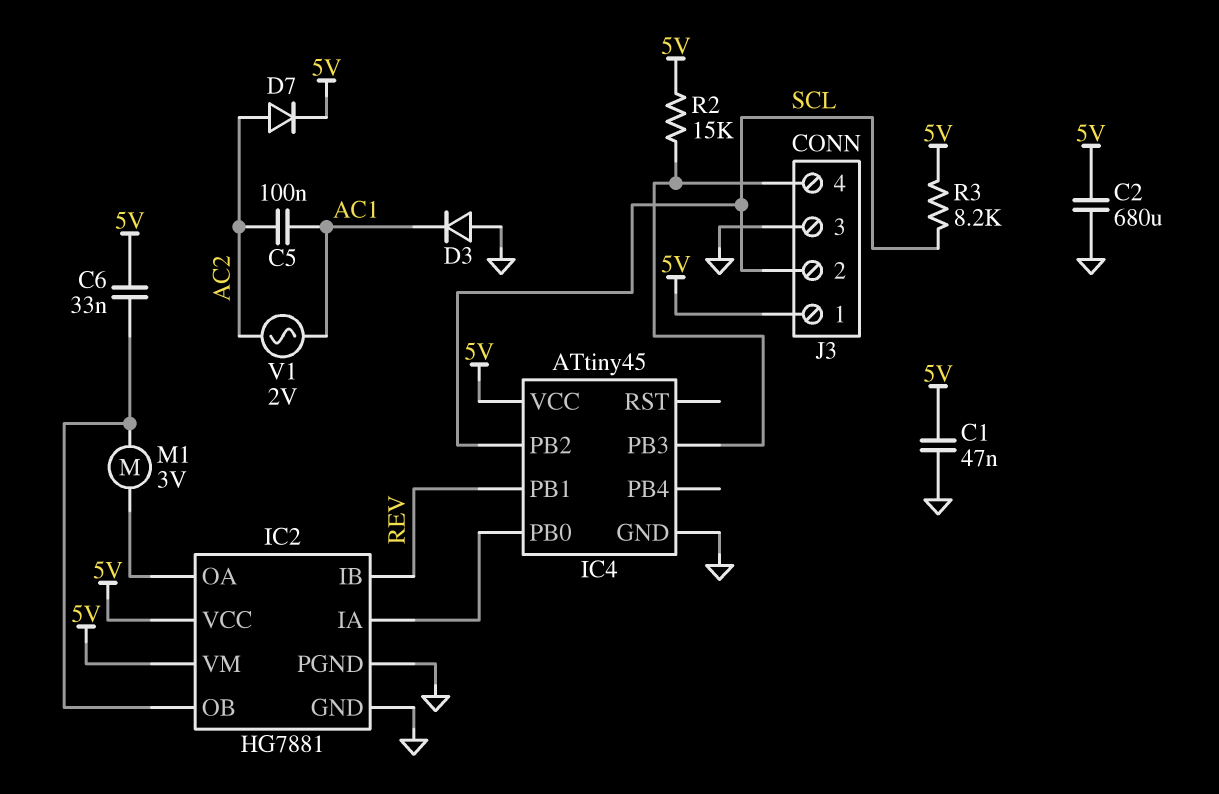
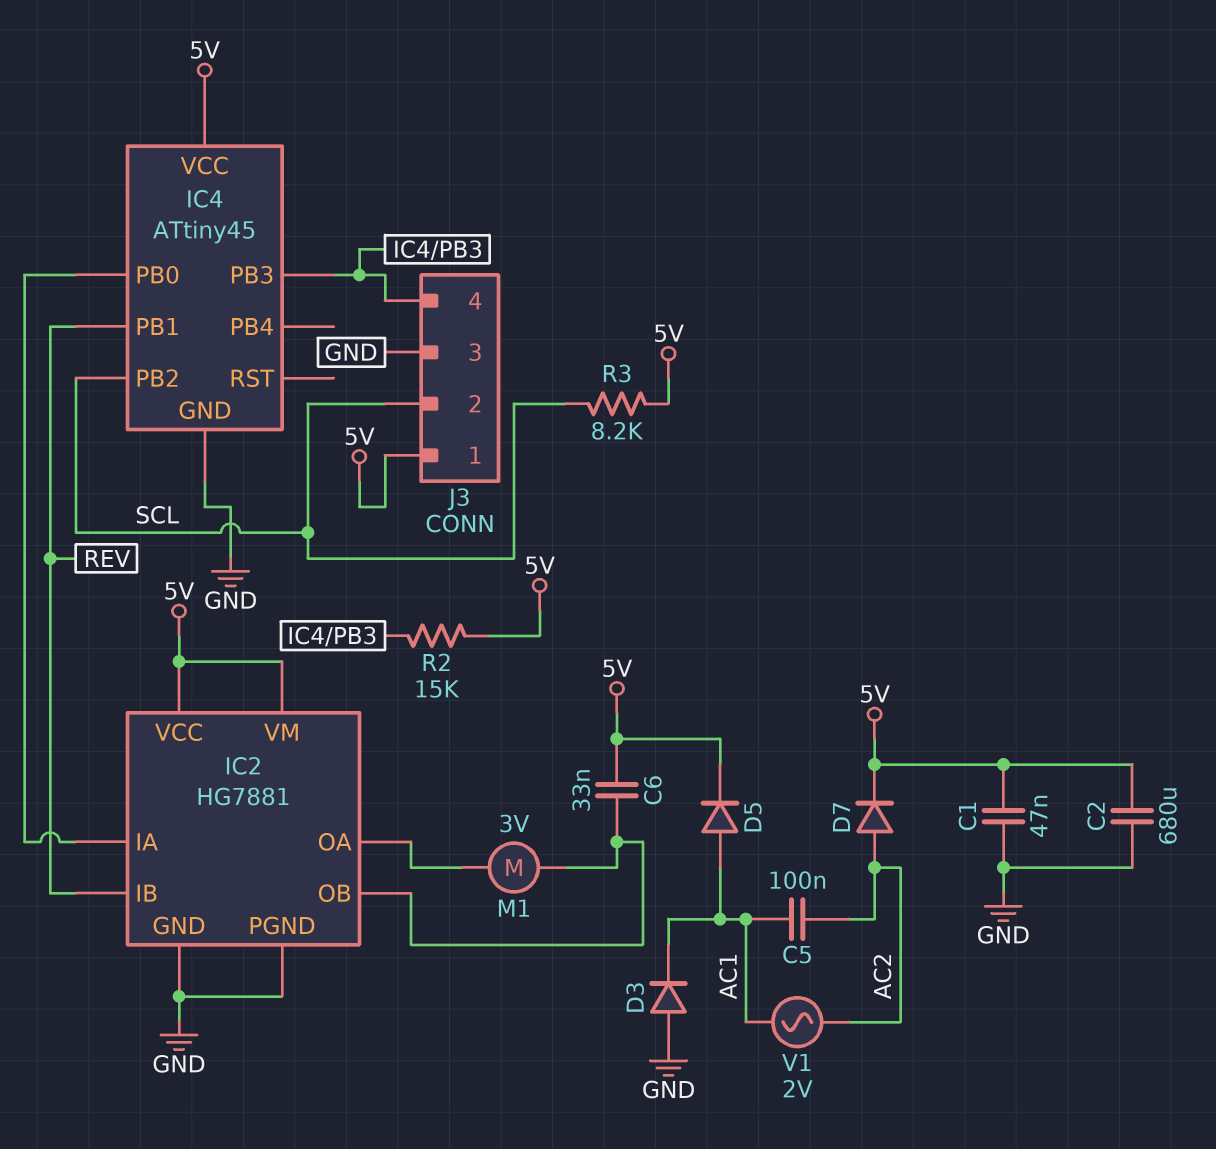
D5: none -> diode (A AC1, K 5V)

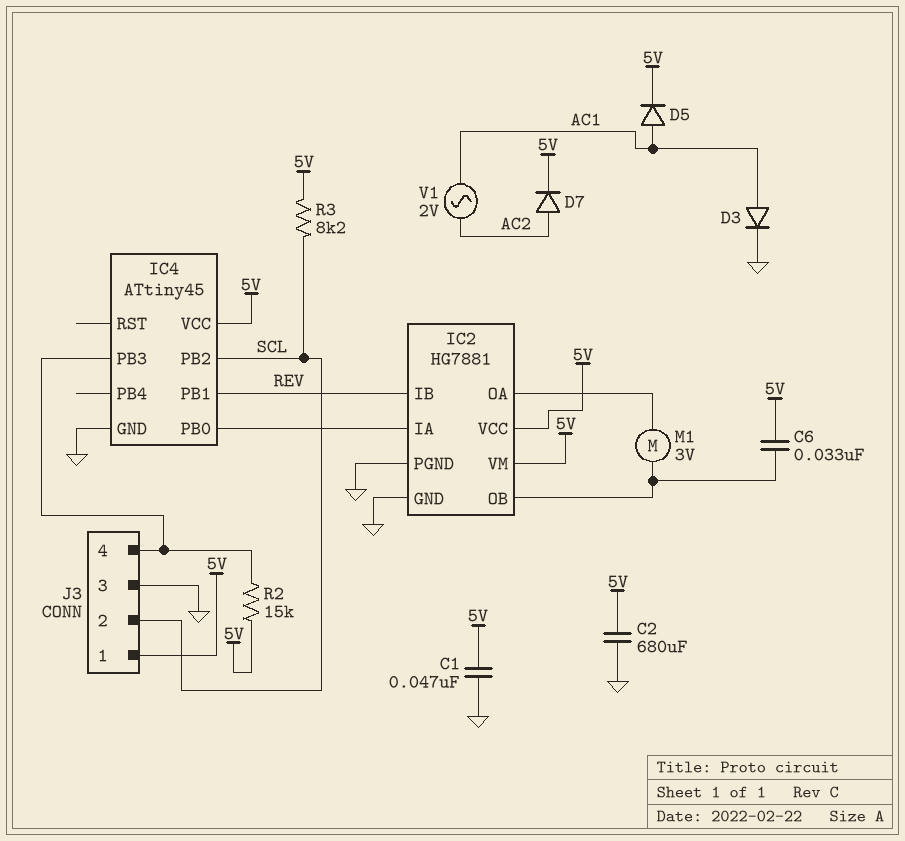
C5: 100nF (AC1, AC2) -> none
D3: diode (A GND, K AC1) -> diode (A AC1, K GND)

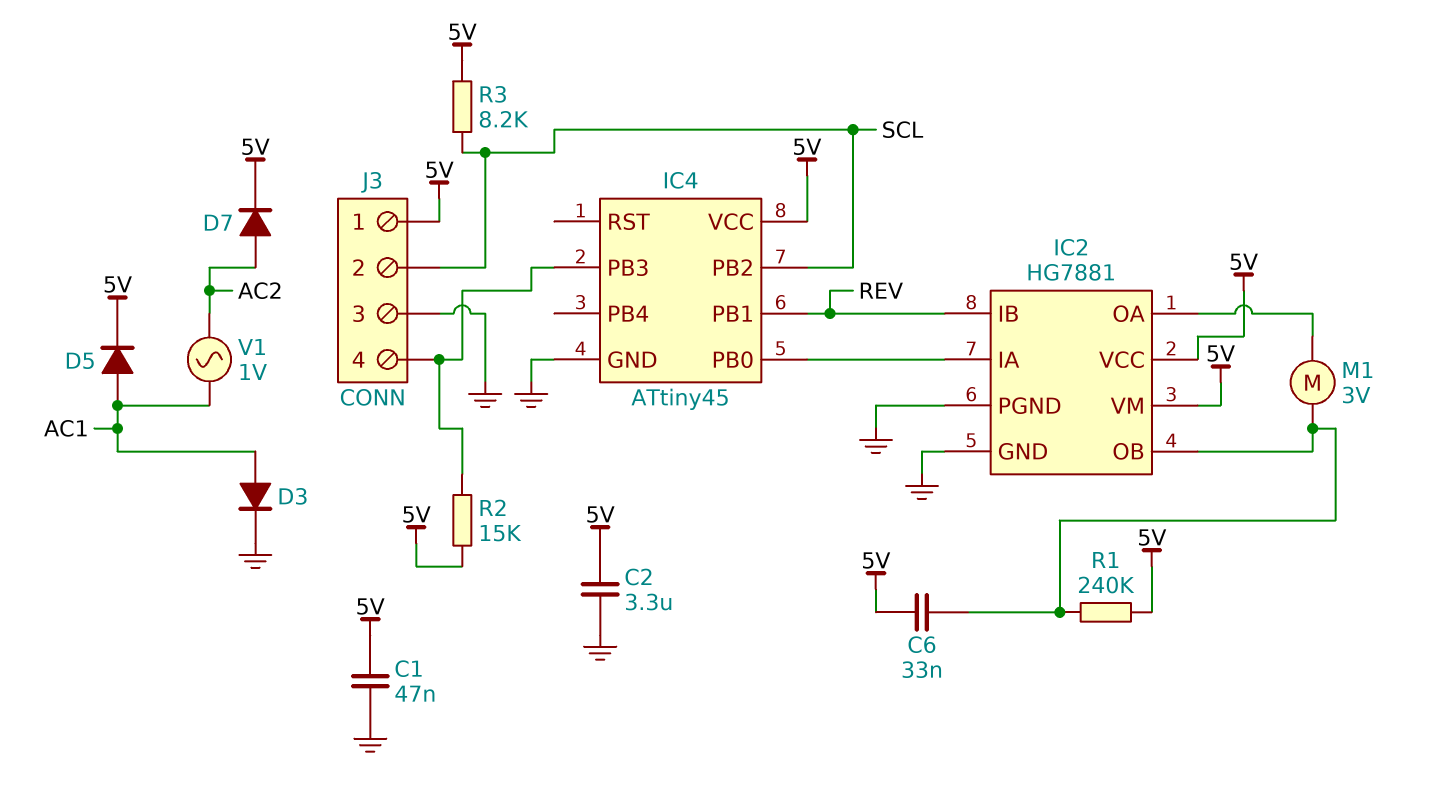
C2: 680uF (5V, GND) -> 3.3uF (5V, GND)
R1: none -> 240k (5V, IC2/OB)
V1: AC 2V (AC1, AC2) -> AC 1V (AC1, AC2)

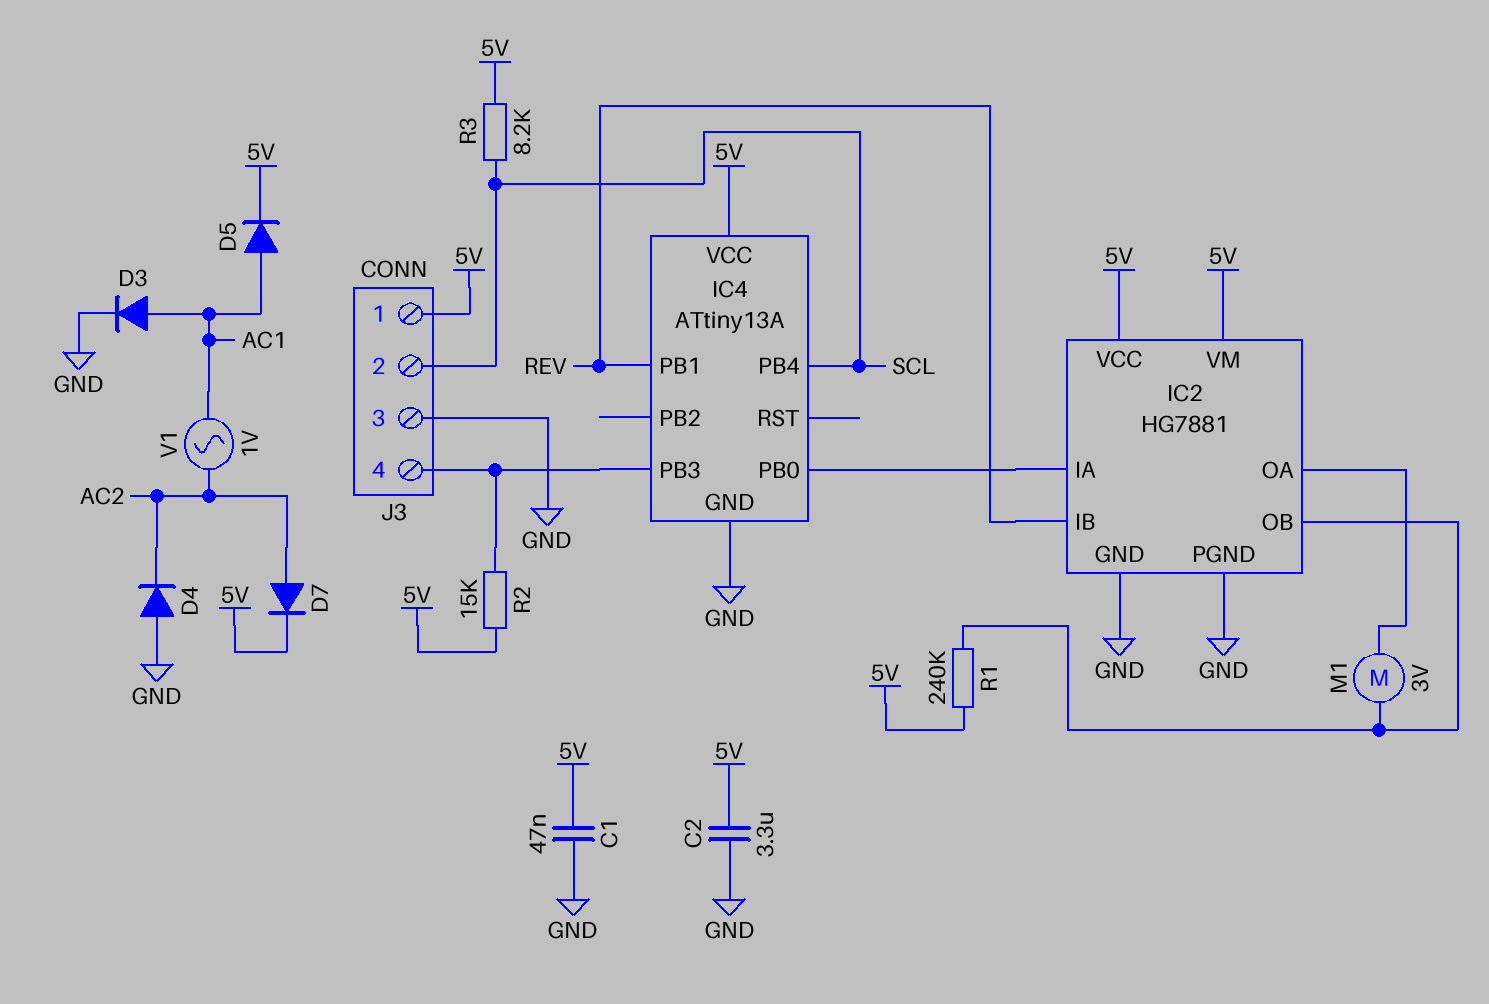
C6: 33nF (5V, IC2/OB) -> none
D4: none -> diode (A GND, K AC2)
IC4: ATtiny45 -> ATtiny13A
IC4 pin PB2: SCL -> none
IC4 pin PB4: none -> SCL

